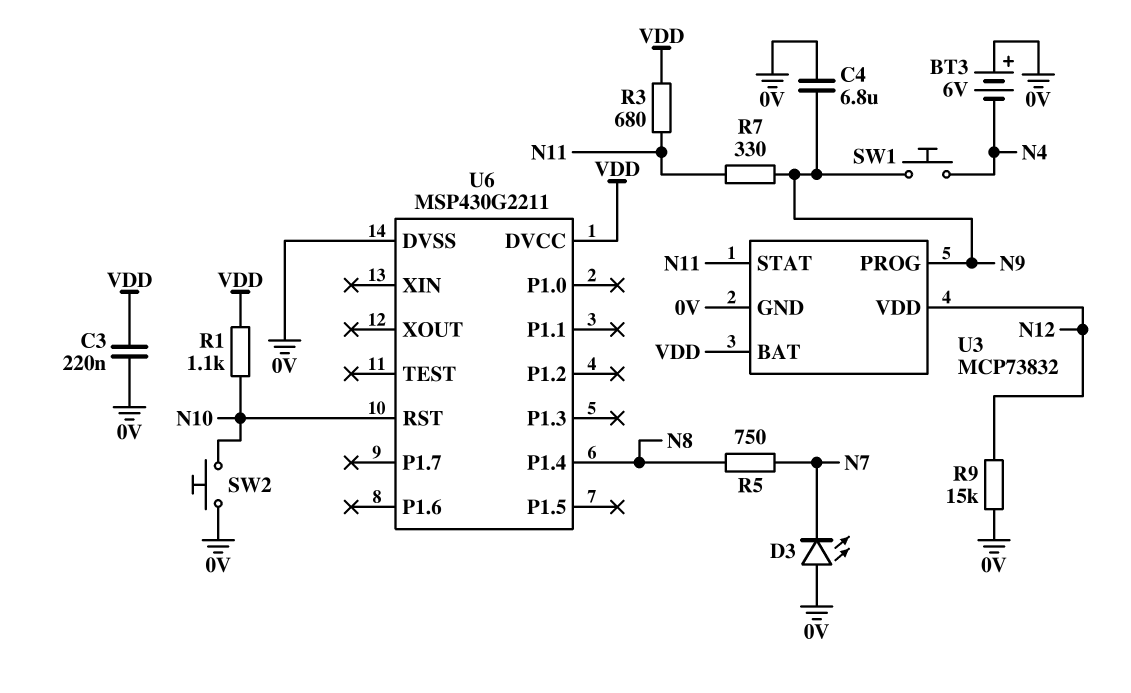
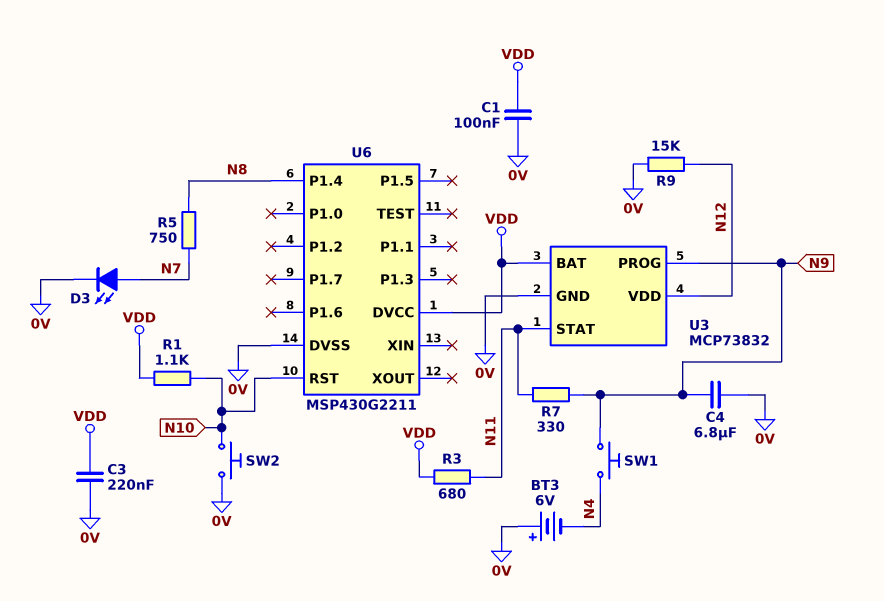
C1: none -> 100nF (0V, VDD)
D3: LED (A 0V, K N7) -> LED (A N7, K 0V)

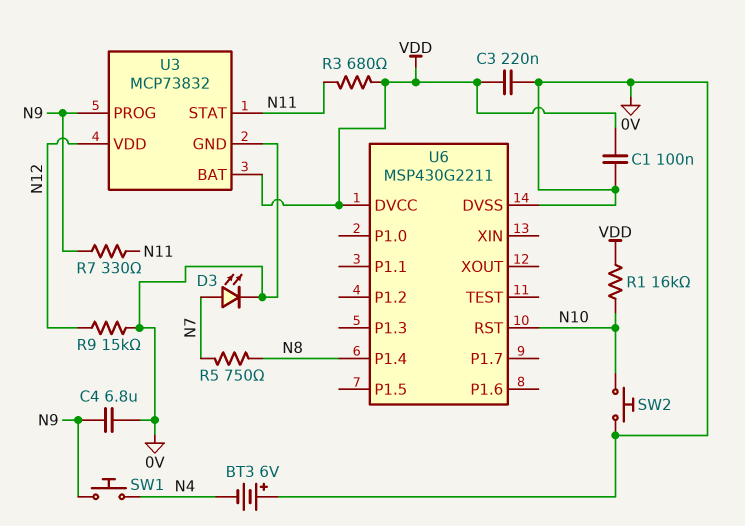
R1: 1.1k (N10, VDD) -> 16k (N10, VDD)

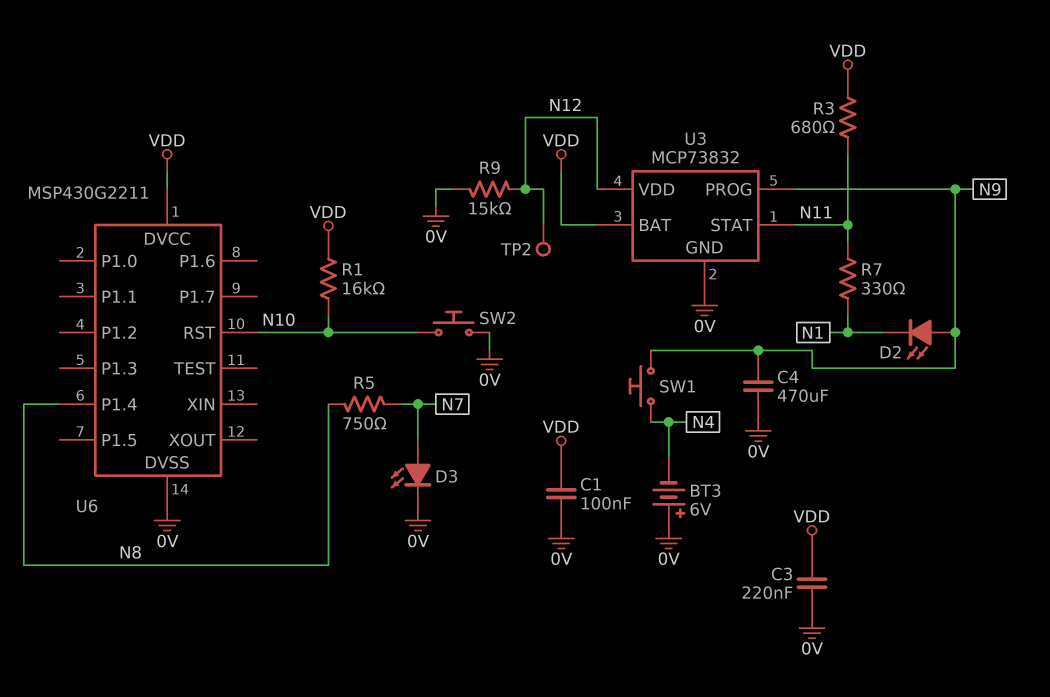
C4: 6.8uF (0V, N9) -> 470uF (0V, N9)
D2: none -> LED (A N9, K N1)
R7: 330 (N9, N11) -> 330 (N1, N11)
TP2: none -> test point (N12)

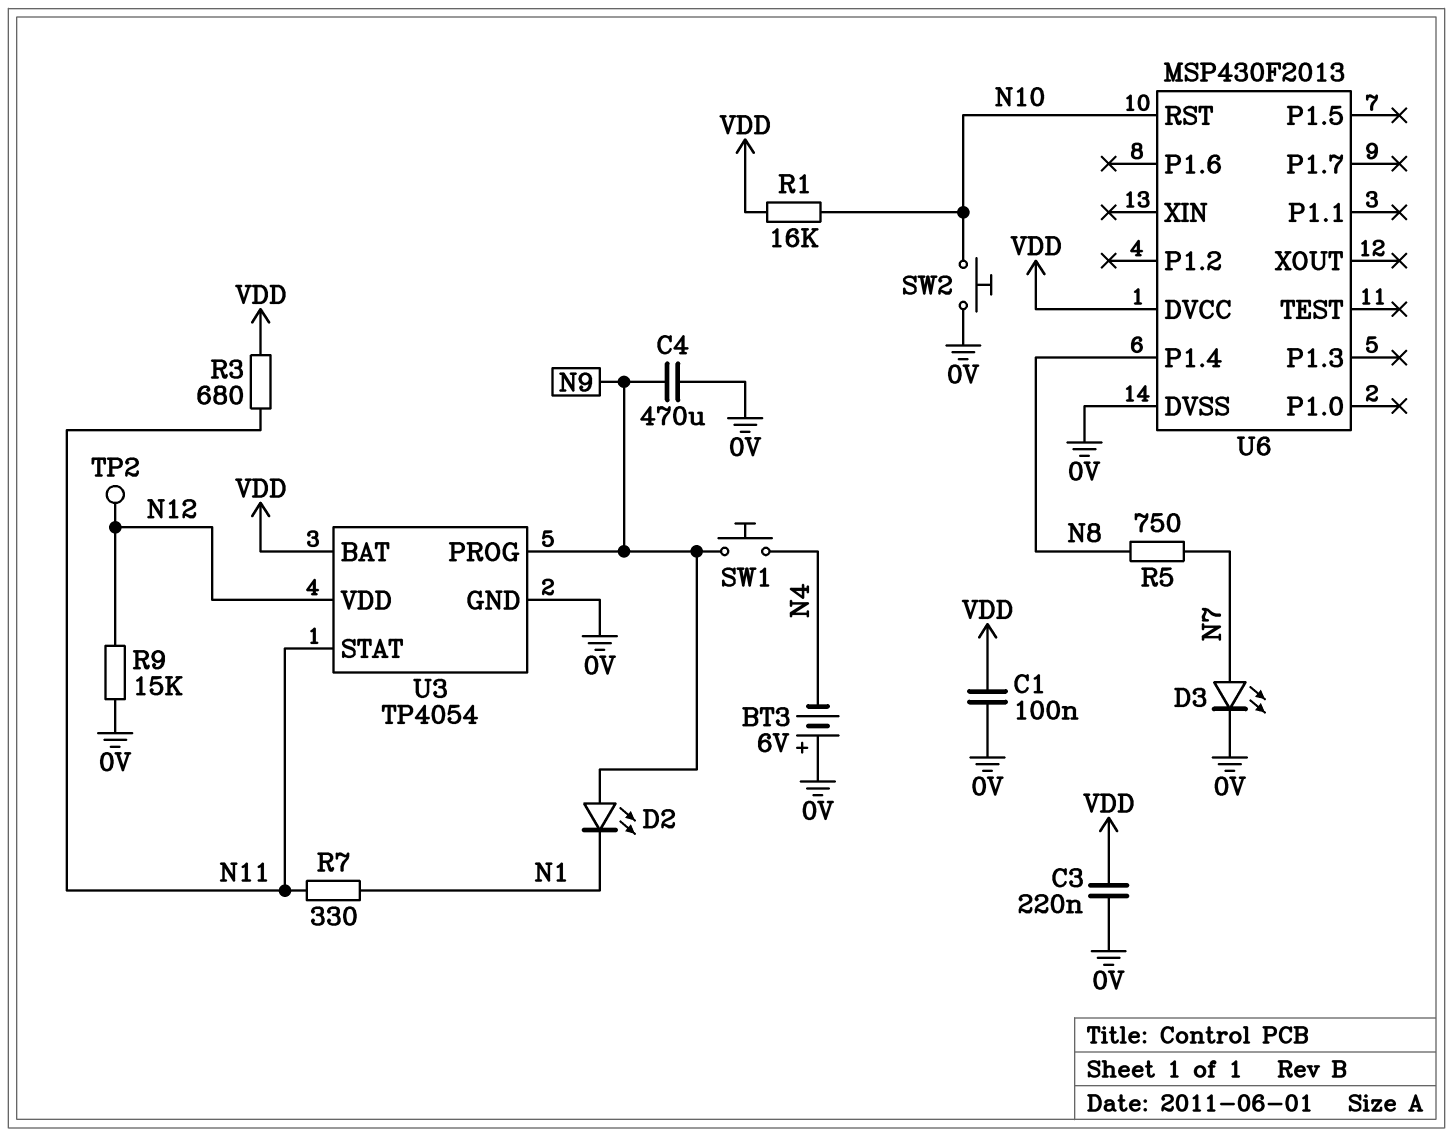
U3: MCP73832 -> TP4054
U6: MSP430G2211 -> MSP430F2013

